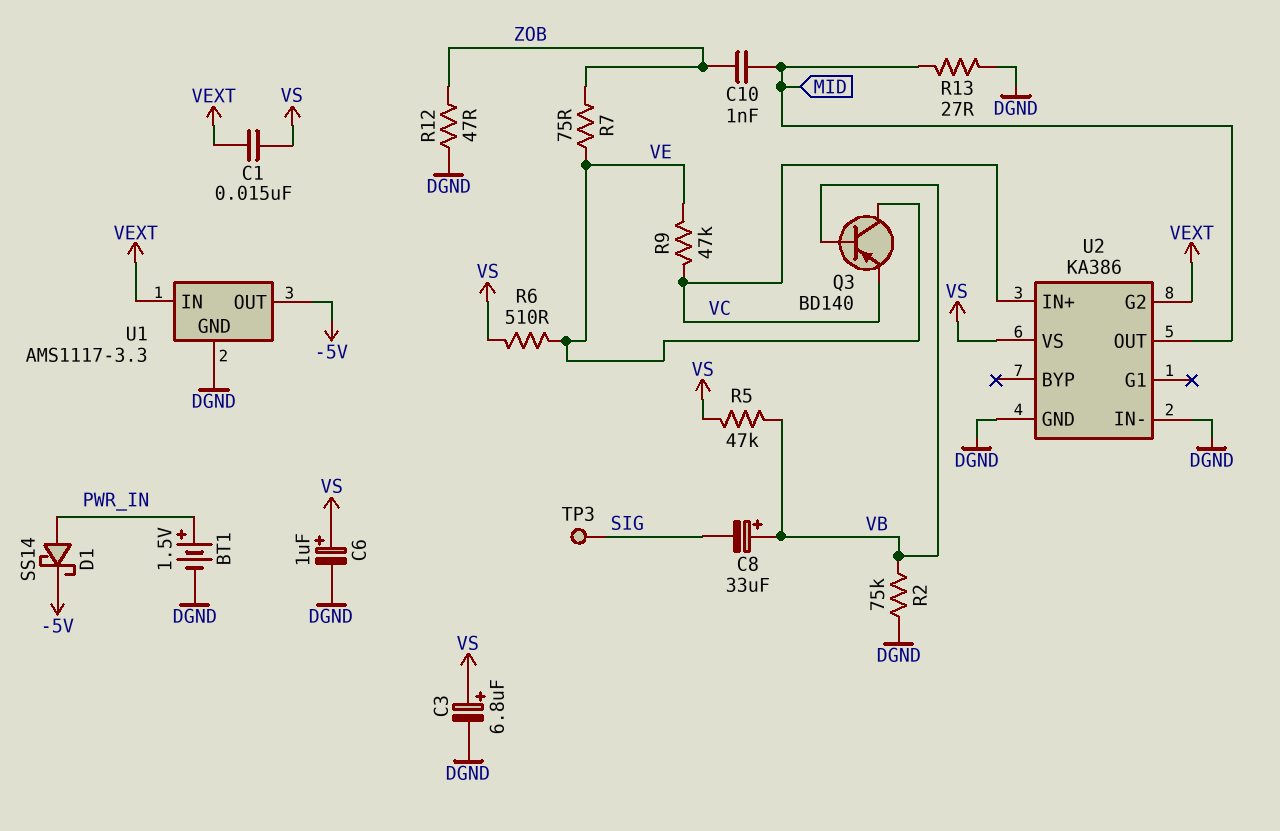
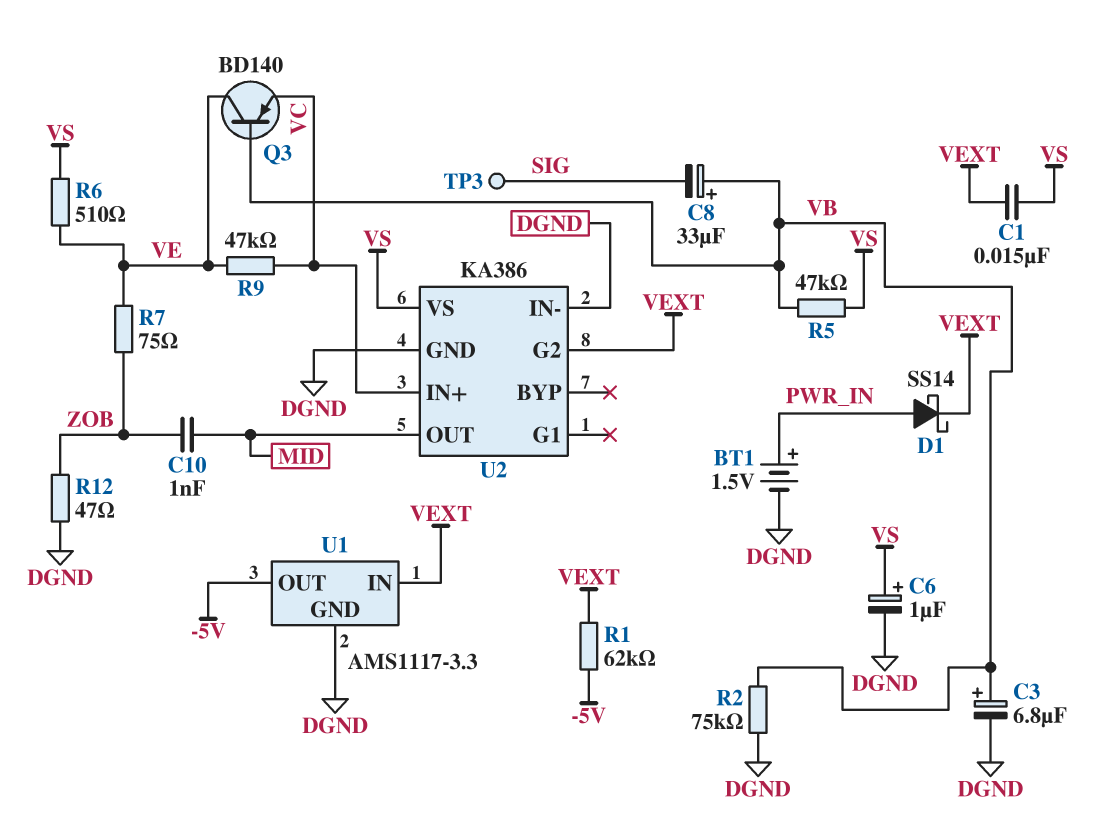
C3: 6.8uF (plus VS, minus DGND) -> 6.8uF (plus VB, minus DGND)
D1: schottky SS14 (A PWR_IN, K -5V) -> schottky SS14 (A PWR_IN, K VEXT)
R1: none -> 62k (-5V, VEXT)
R13: 27 (DGND, MID) -> none

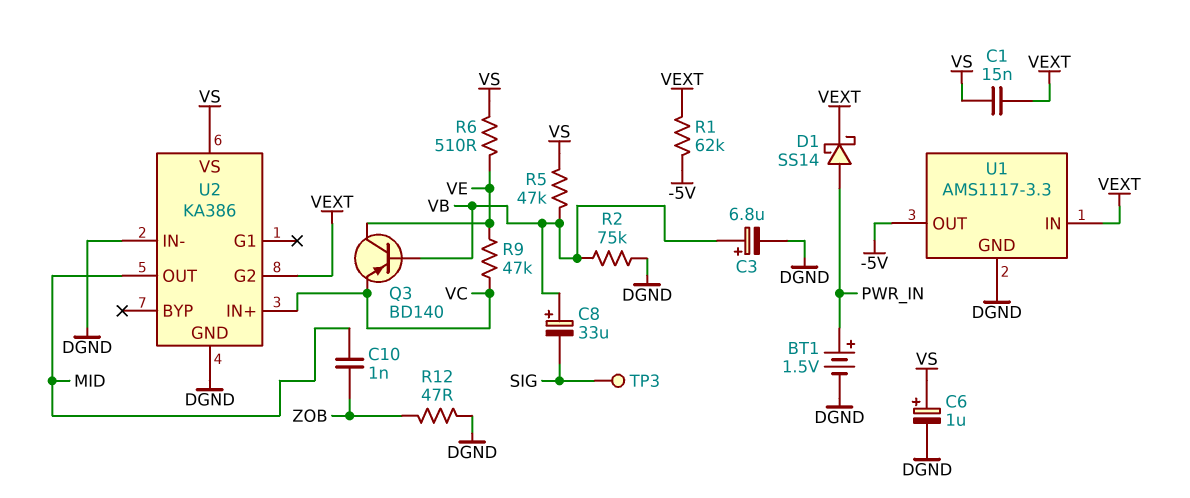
R7: 75 (VE, ZOB) -> none

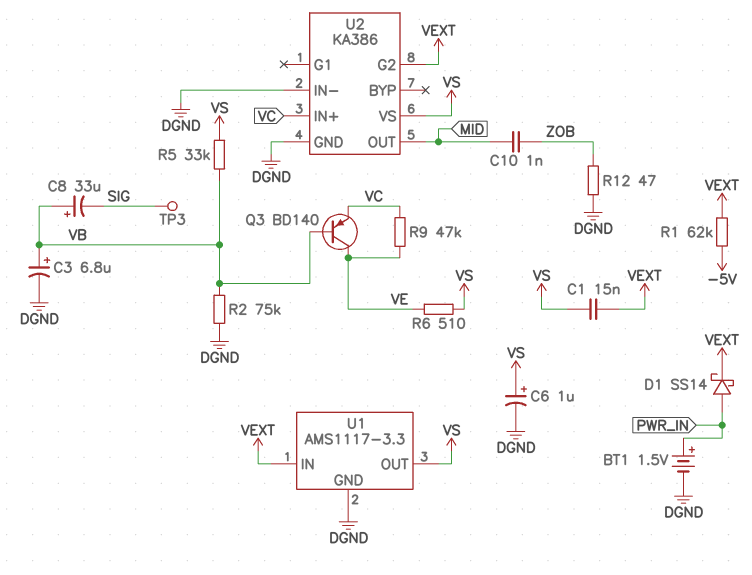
R5: 47k (VB, VS) -> 33k (VB, VS)
U1 pin OUT: -5V -> VS

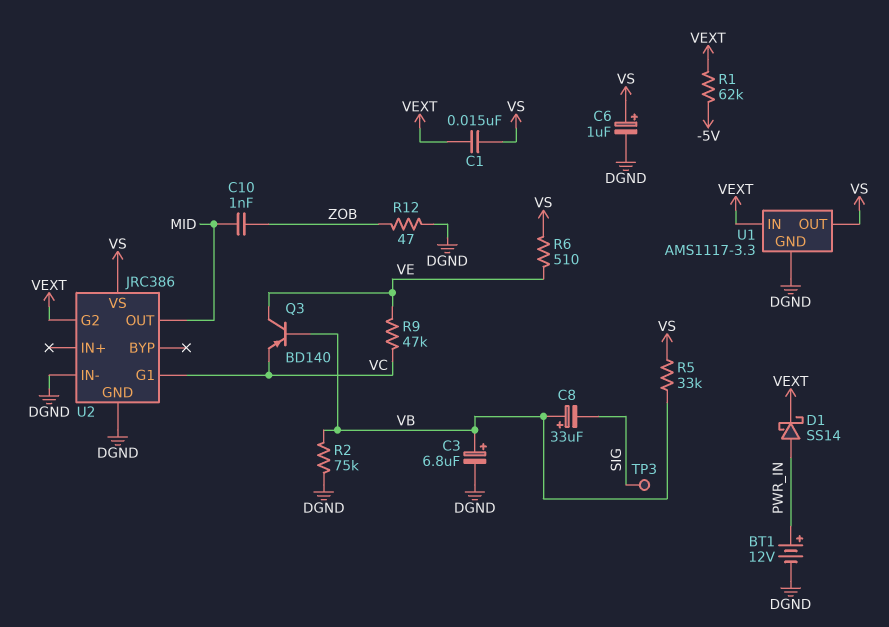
BT1: 1.5V (plus PWR_IN, minus DGND) -> 12V (plus PWR_IN, minus DGND)
U2: KA386 -> JRC386
U2 pin G1: none -> VC
U2 pin IN+: VC -> none

